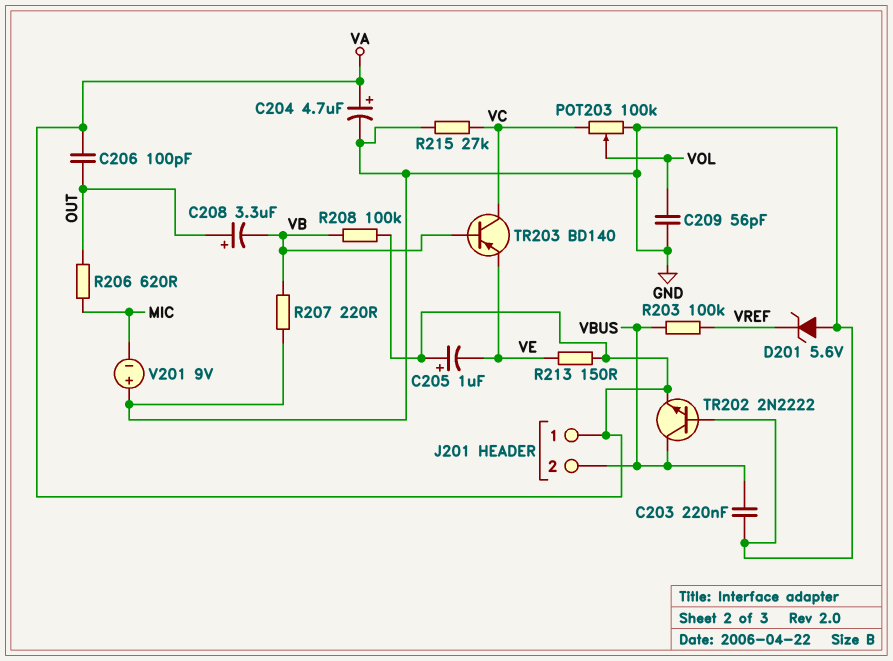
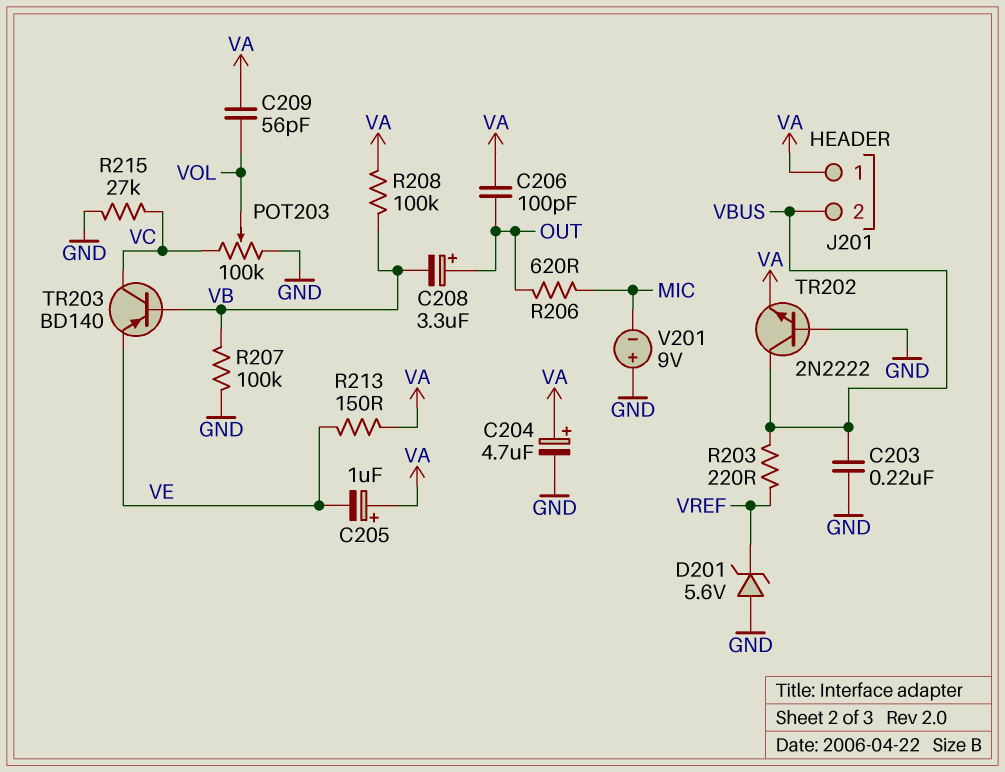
C209: 56pF (GND, VOL) -> 56pF (VA, VOL)
R203: 100k (VBUS, VREF) -> 220 (VBUS, VREF)
R207: 220 (GND, VB) -> 100k (GND, VB)

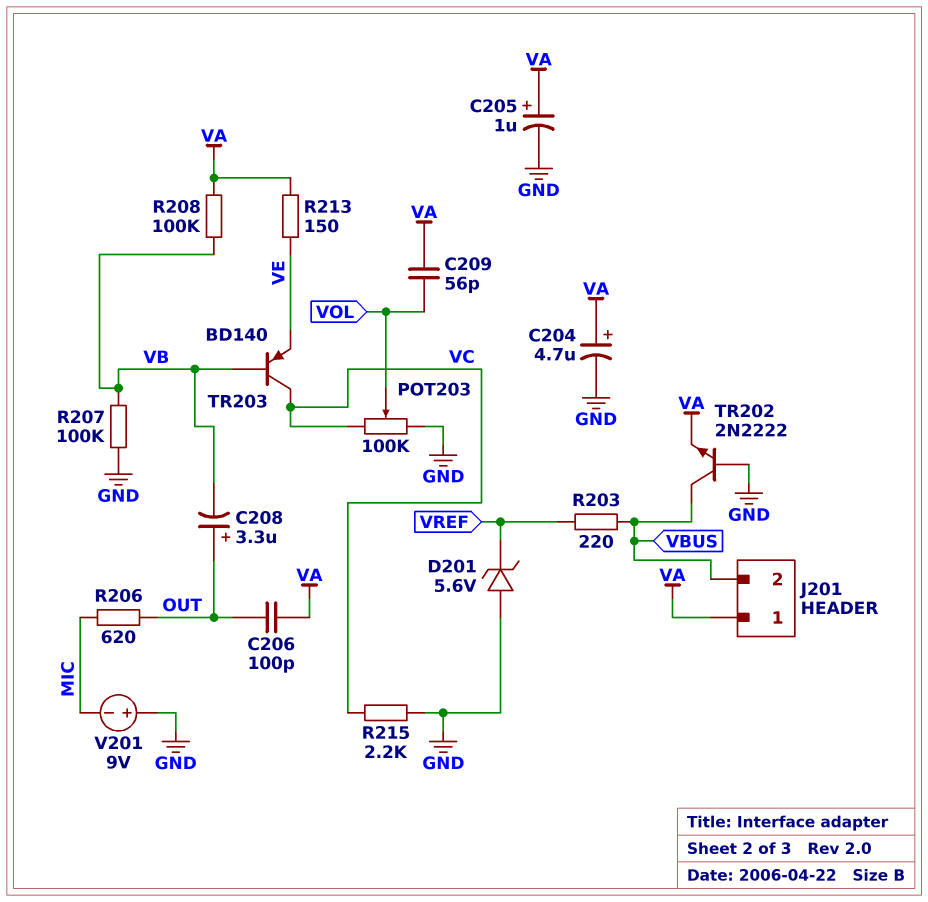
C203: 220nF (GND, VBUS) -> none
C205: 1uF (plus VA, minus VE) -> 1uF (plus VA, minus GND)
R215: 27k (GND, VC) -> 2.2k (GND, VC)

